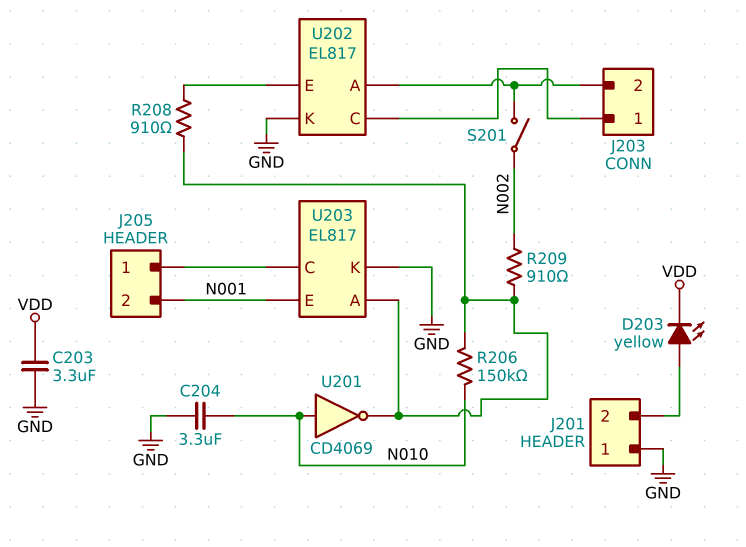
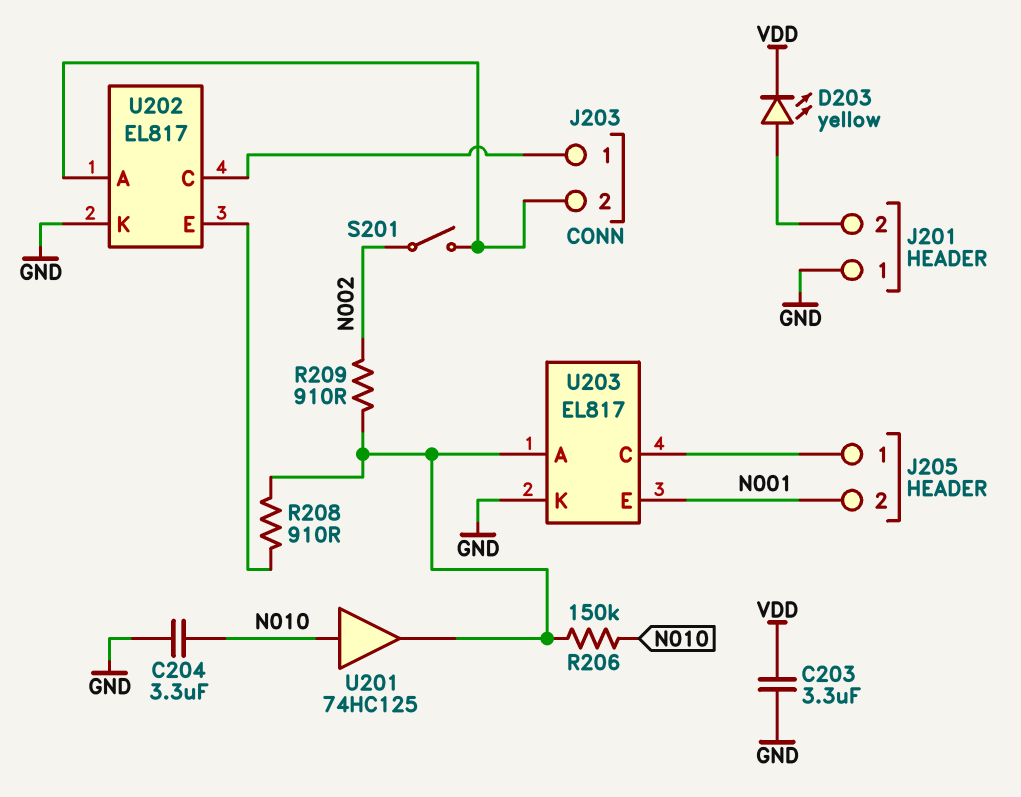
U201: NOT CD4069 (in N010, out U203/A) -> buffer 74HC125 (in N010, out U203/A)

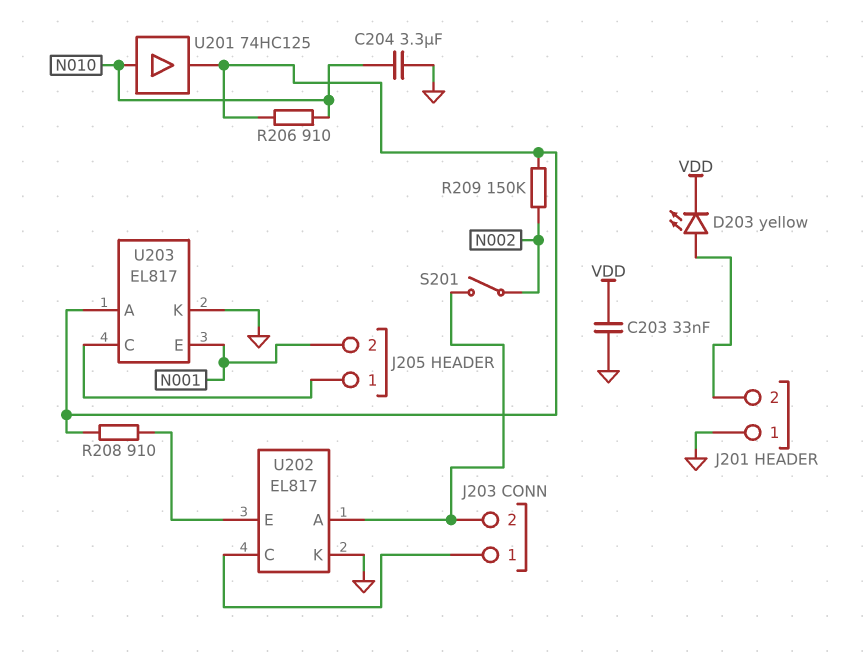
C203: 3.3uF (GND, VDD) -> 33nF (GND, VDD)
R206: 150k (N010, U203/A) -> 910 (N010, U203/A)
R209: 910 (N002, U203/A) -> 150k (N002, U203/A)

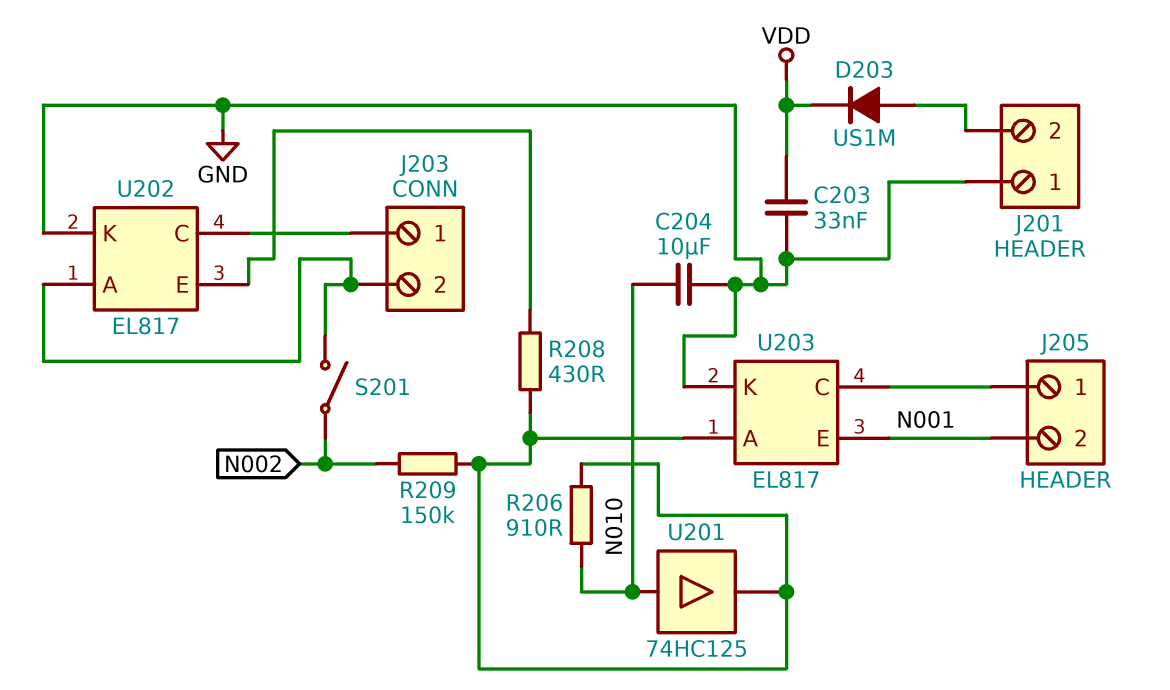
C204: 3.3uF (GND, N010) -> 10uF (GND, N010)
D203: LED yellow (A J201/2, K VDD) -> diode US1M (A J201/2, K VDD)
R208: 910 (U202/E, U203/A) -> 430 (U202/E, U203/A)

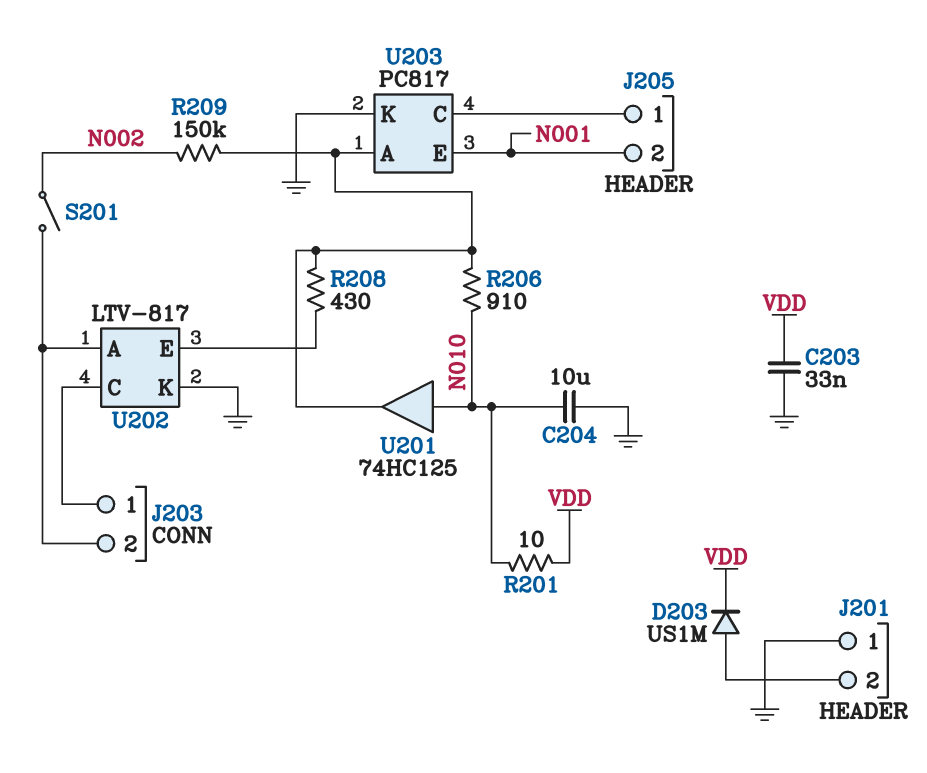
R201: none -> 10 (N010, VDD)
U202: EL817 -> LTV-817
U203: EL817 -> PC817

